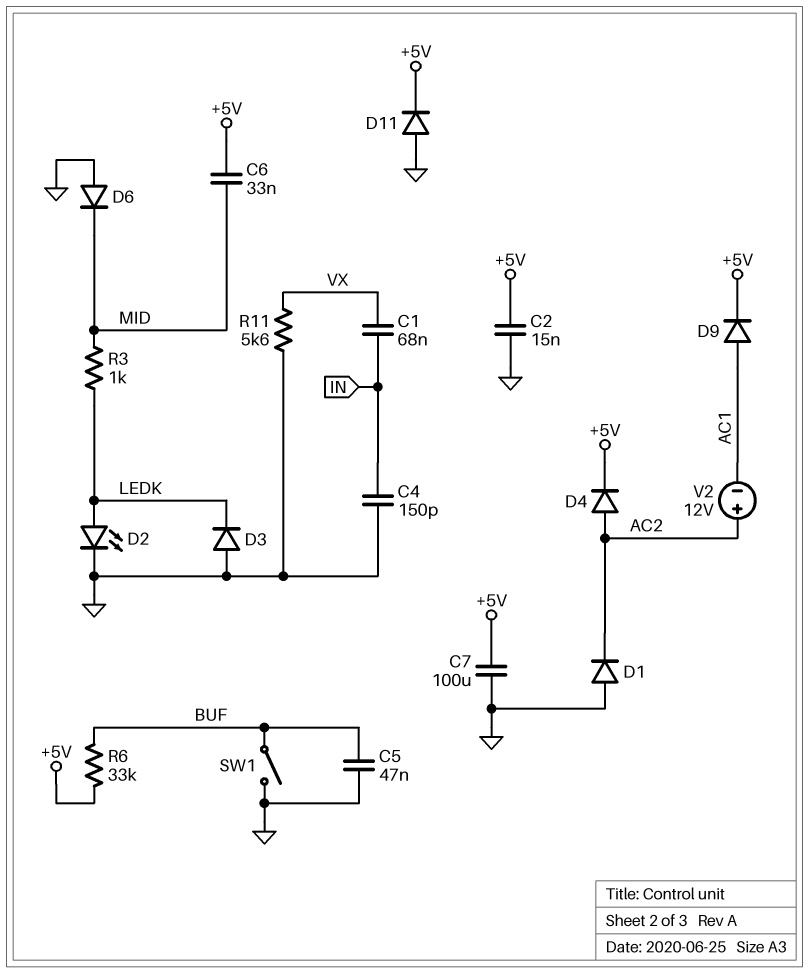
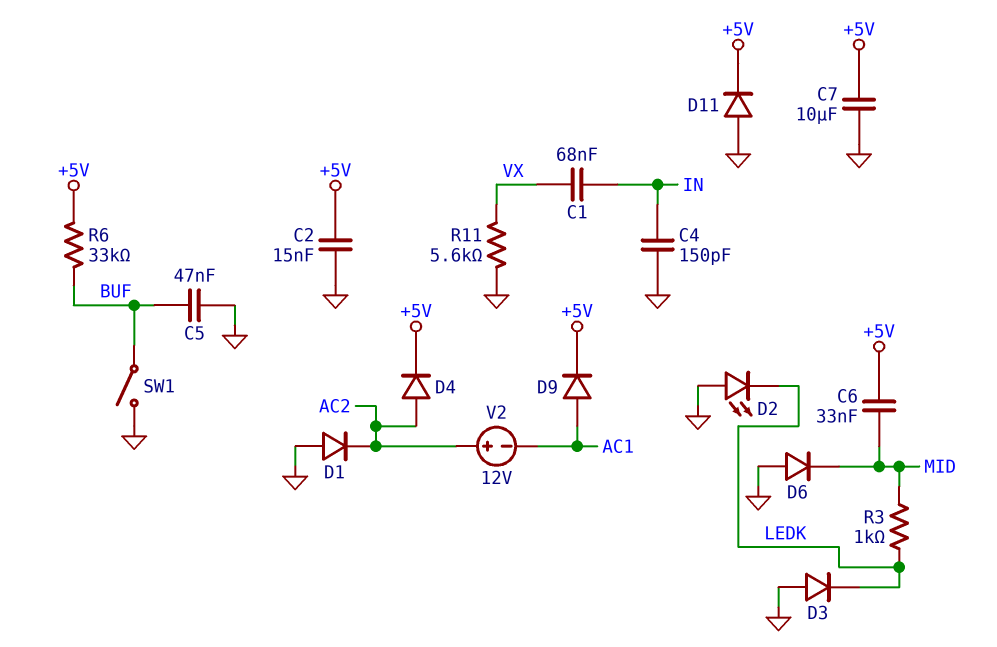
C7: 100uF (+5V, GND) -> 10uF (+5V, GND)
D2: LED (A LEDK, K GND) -> LED (A GND, K LEDK)

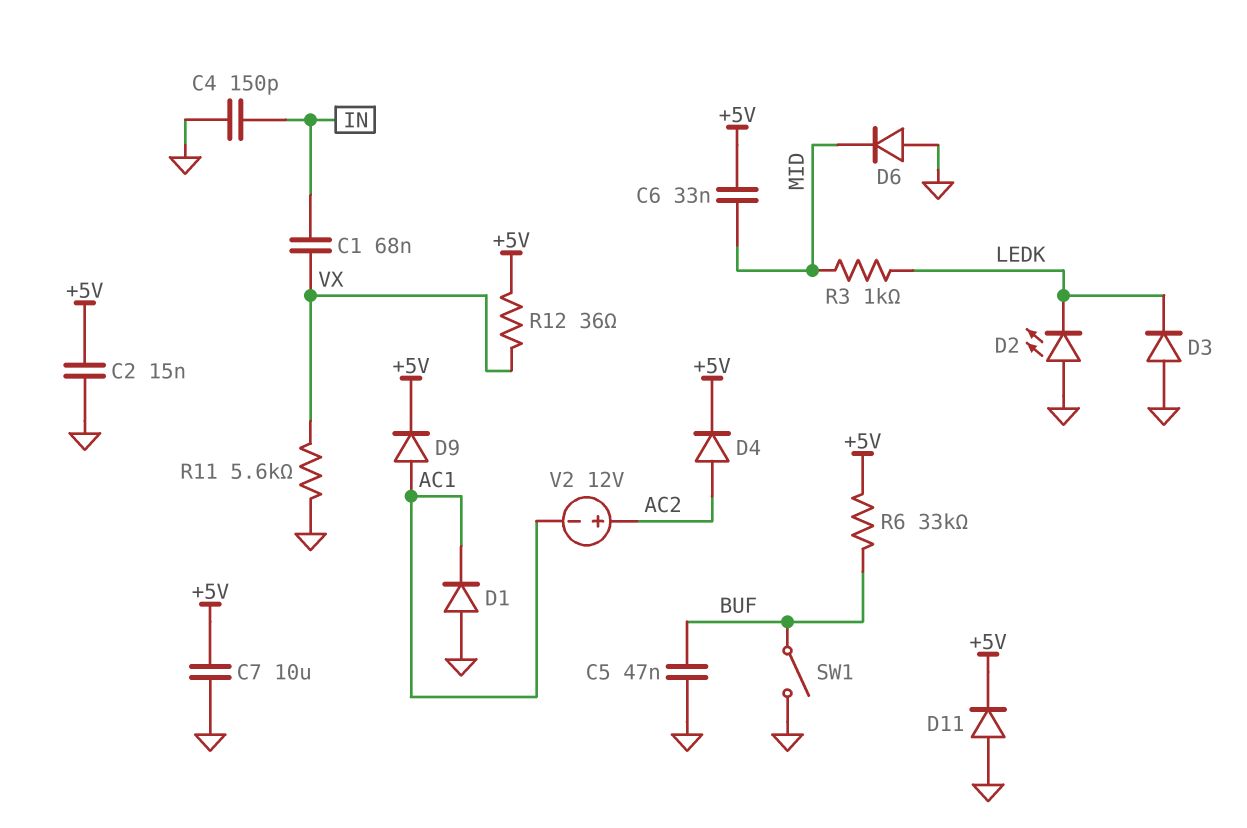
D1: diode (A GND, K AC2) -> diode (A GND, K AC1)
R12: none -> 36 (+5V, VX)

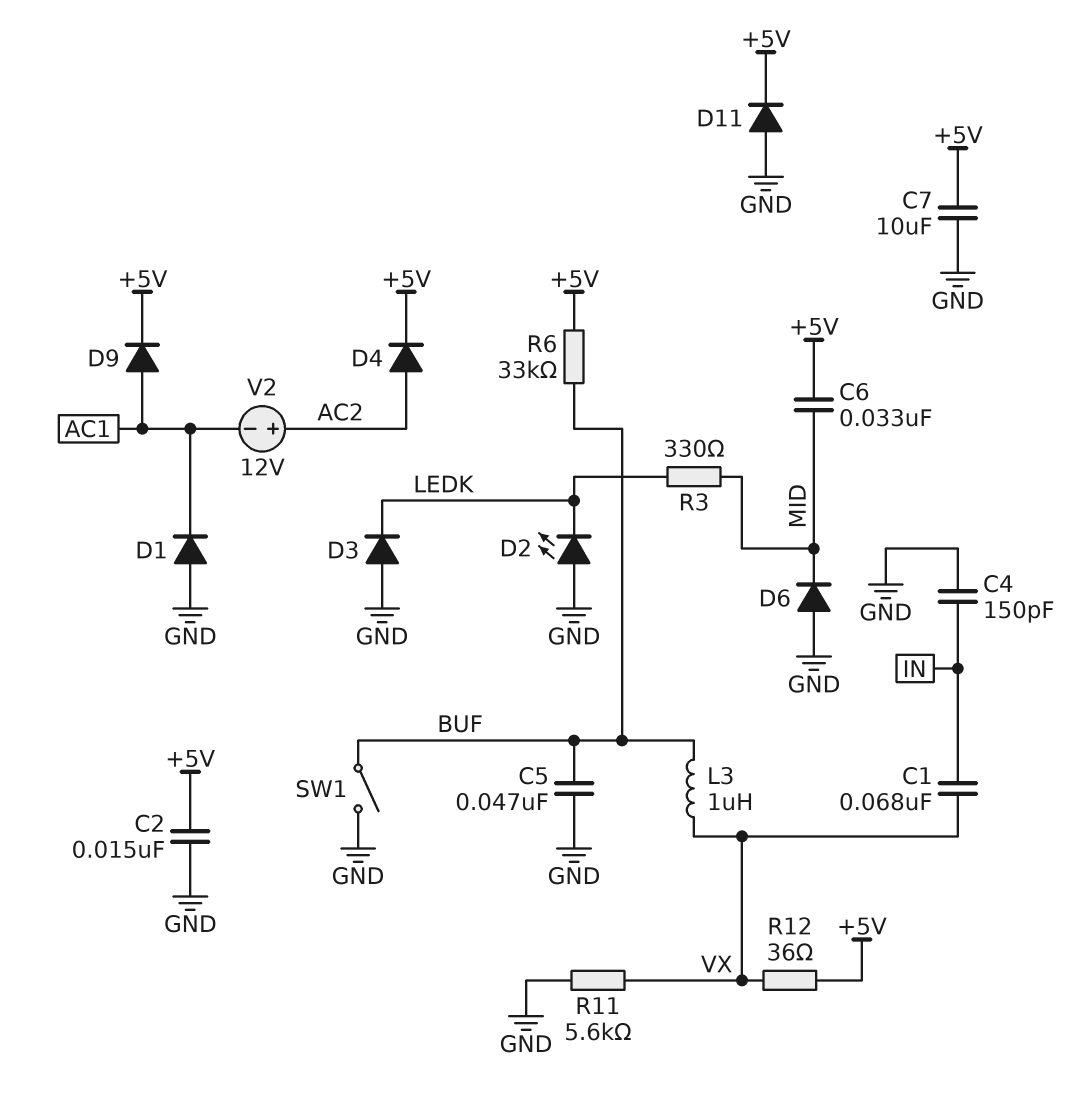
L3: none -> 1uH (BUF, VX)
R3: 1k (LEDK, MID) -> 330 (LEDK, MID)

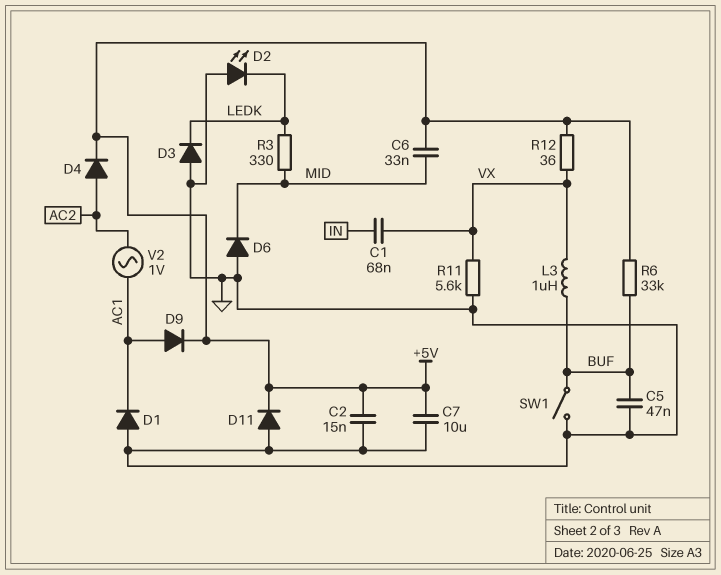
C4: 150pF (GND, IN) -> none
V2: 12V (plus AC2, minus AC1) -> AC 1V (AC1, AC2)

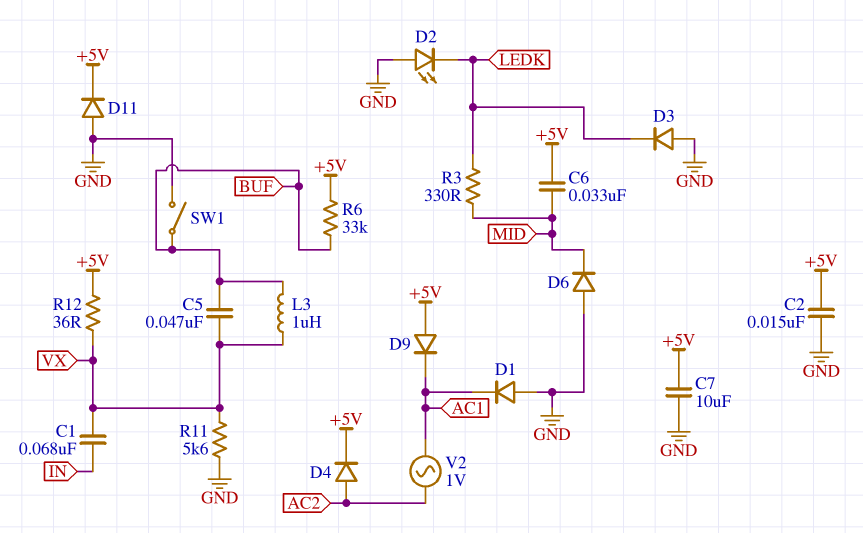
C5: 47nF (BUF, GND) -> 47nF (BUF, VX)
D9: diode (A AC1, K +5V) -> diode (A +5V, K AC1)

